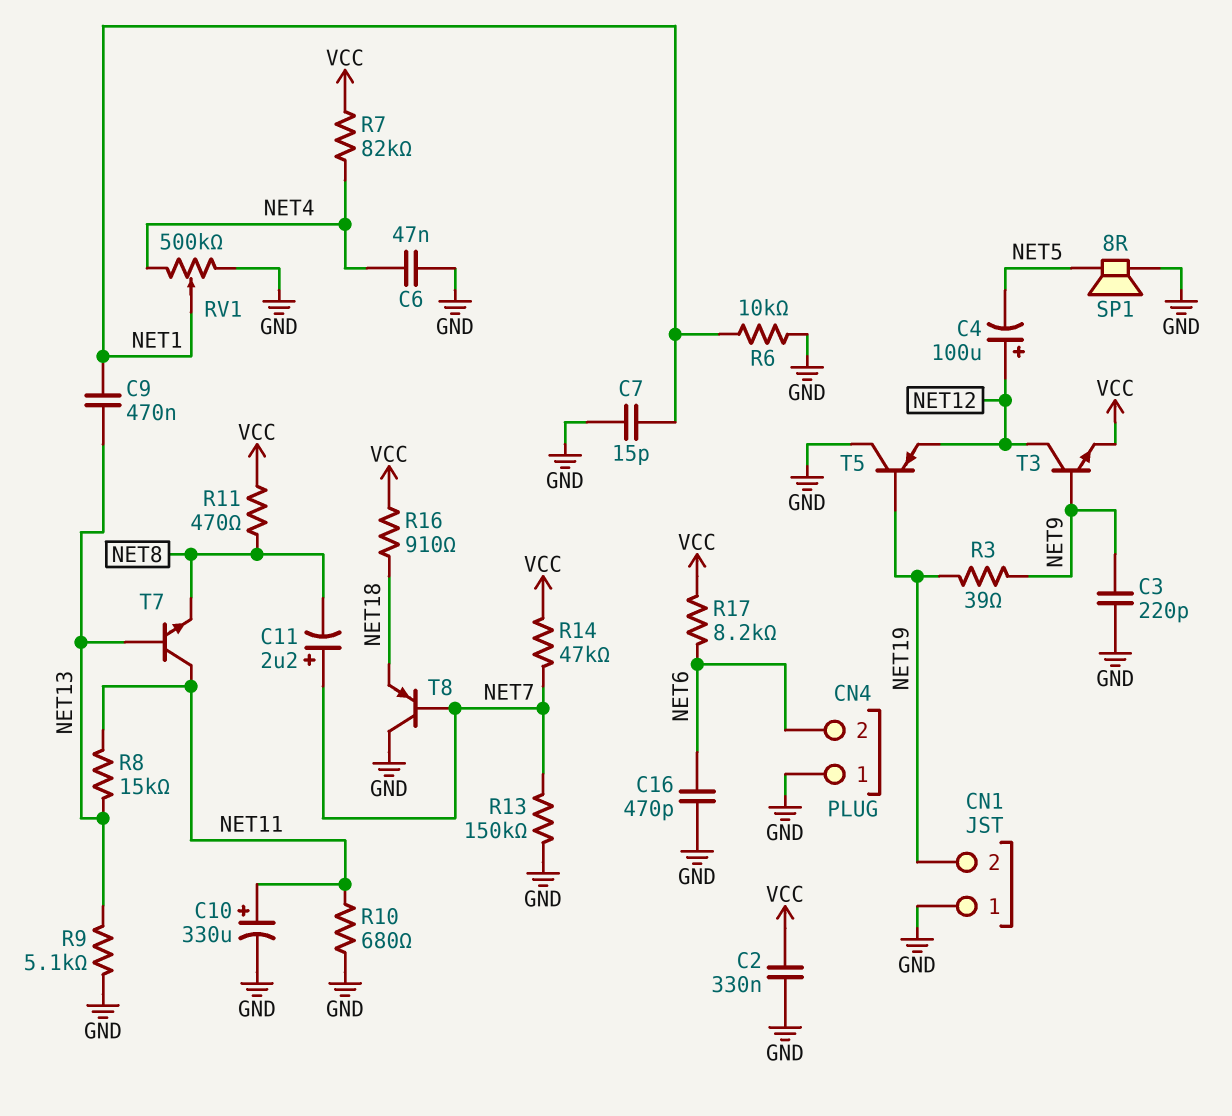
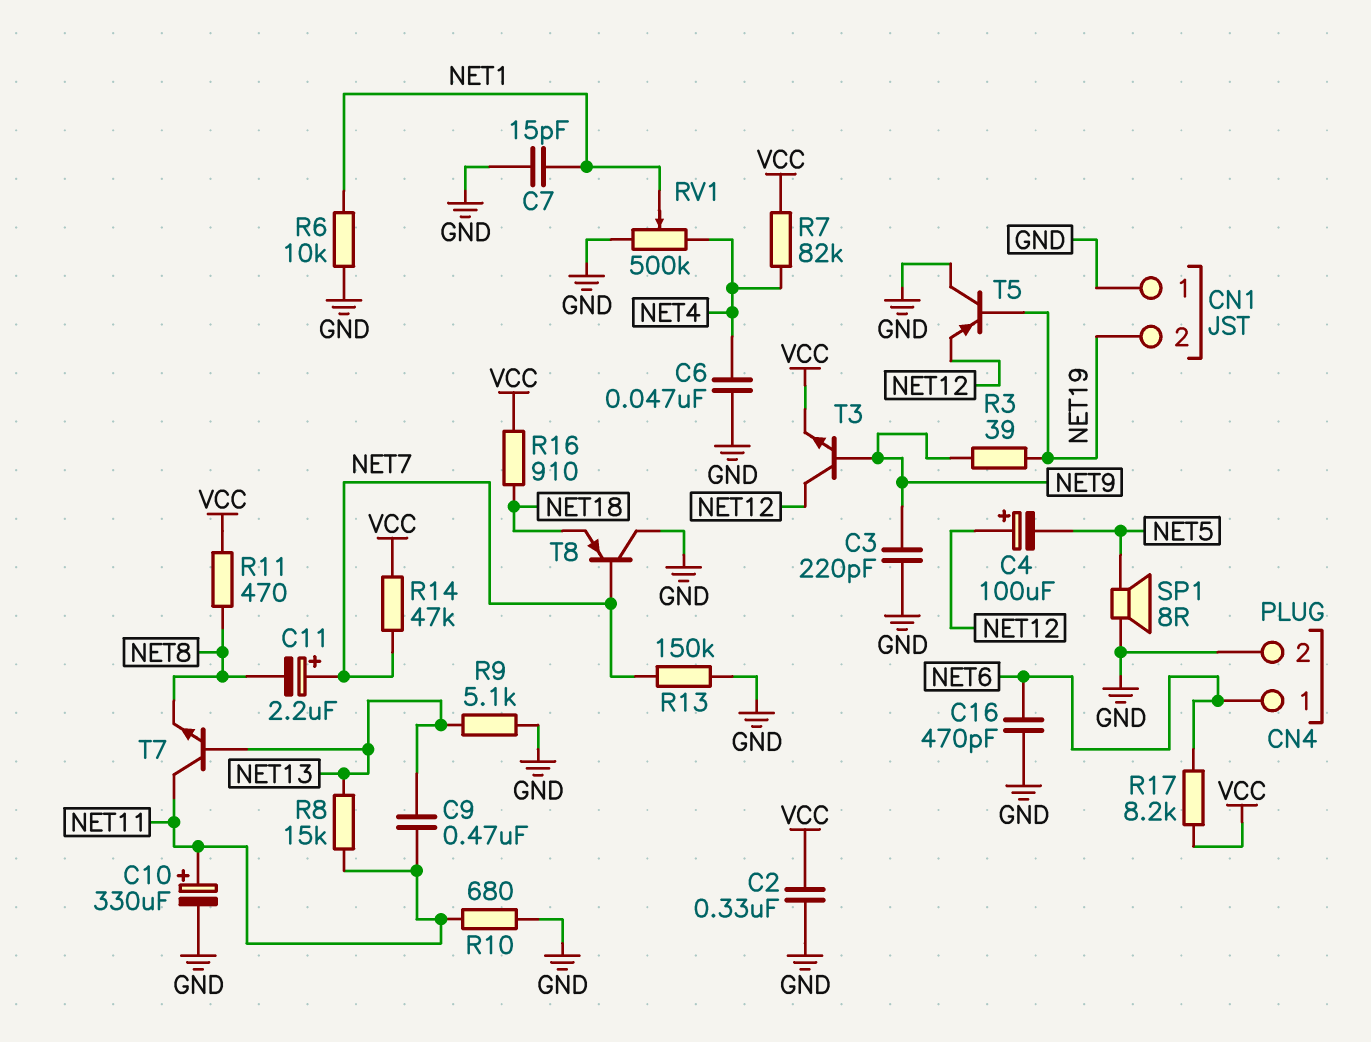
C9: 470nF (NET1, NET13) -> 470nF (NET11, NET13)
CN4 pin 1: GND -> NET6
CN4 pin 2: NET6 -> GND

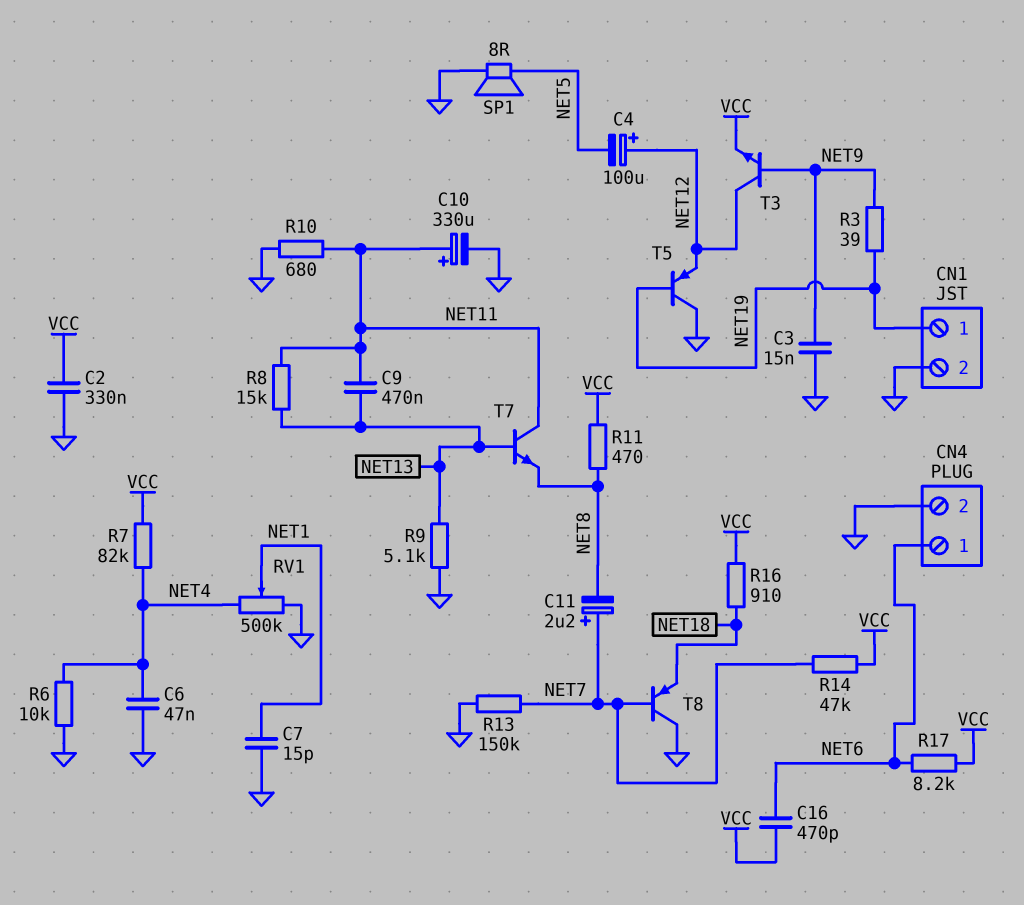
C3: 220pF (GND, NET9) -> 15nF (GND, NET9)
C16: 470pF (GND, NET6) -> 470pF (NET6, VCC)
CN1 pin 1: GND -> NET19
CN1 pin 2: NET19 -> GND
R6: 10k (GND, NET1) -> 10k (GND, NET4)

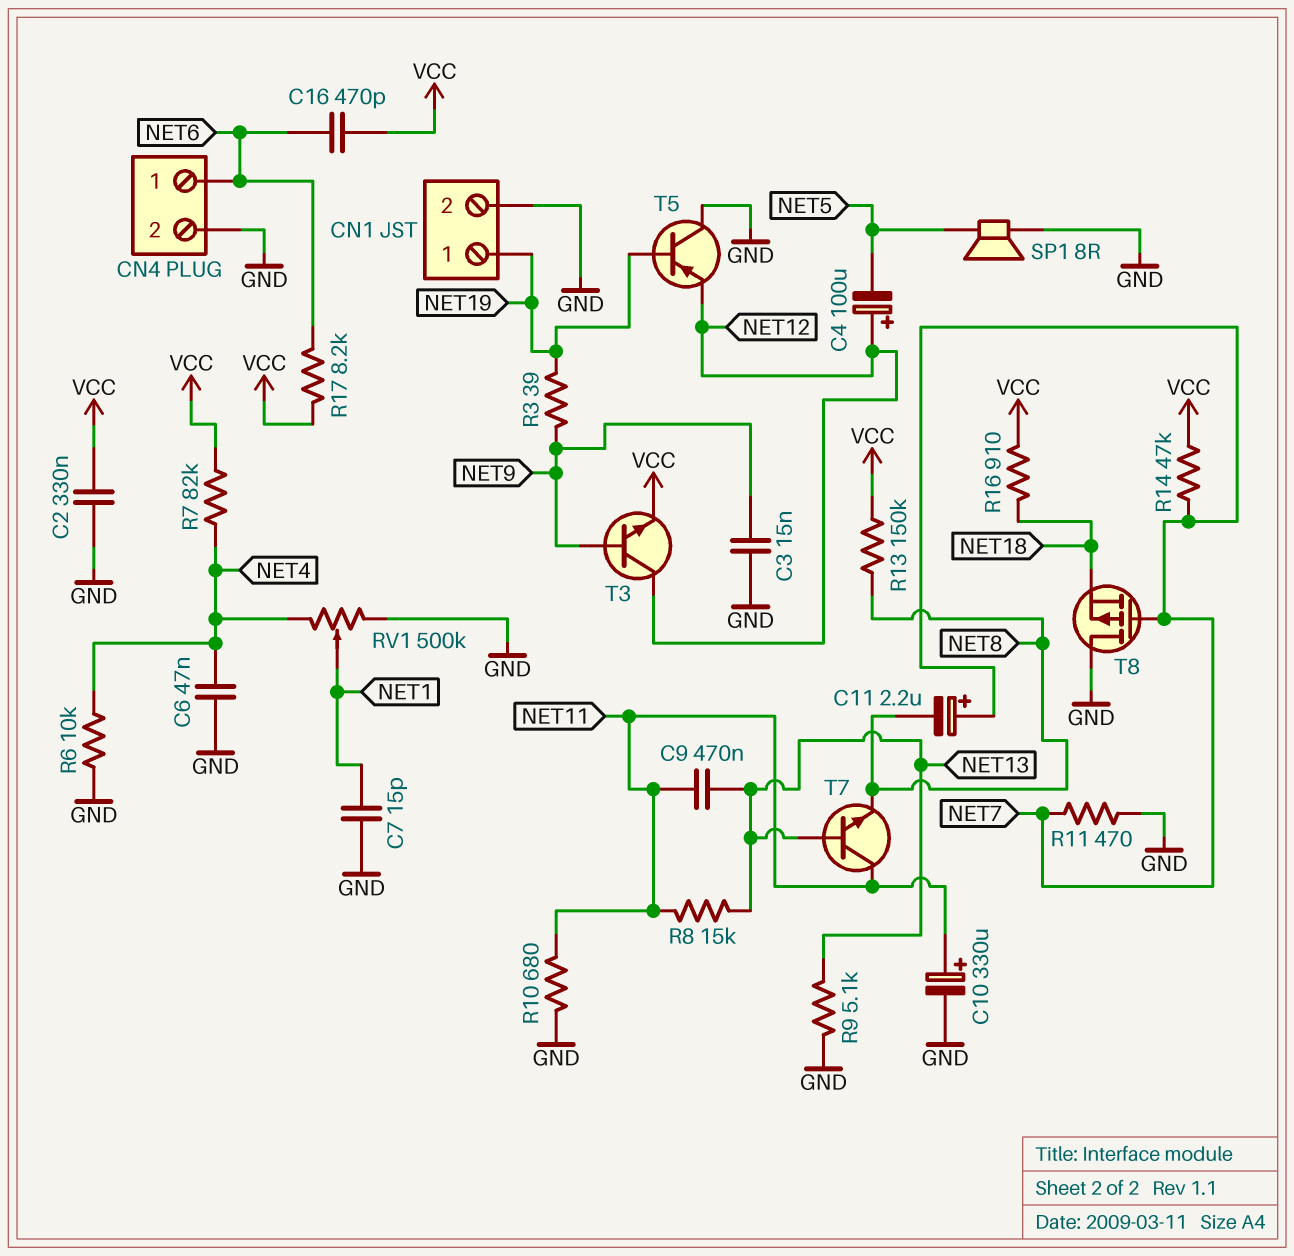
R11: 470 (NET8, VCC) -> 470 (GND, NET7)
R13: 150k (GND, NET7) -> 150k (NET8, VCC)
T8: PNP (B NET7, C GND, E NET18) -> PMOS (G NET7, D GND, S NET18)

